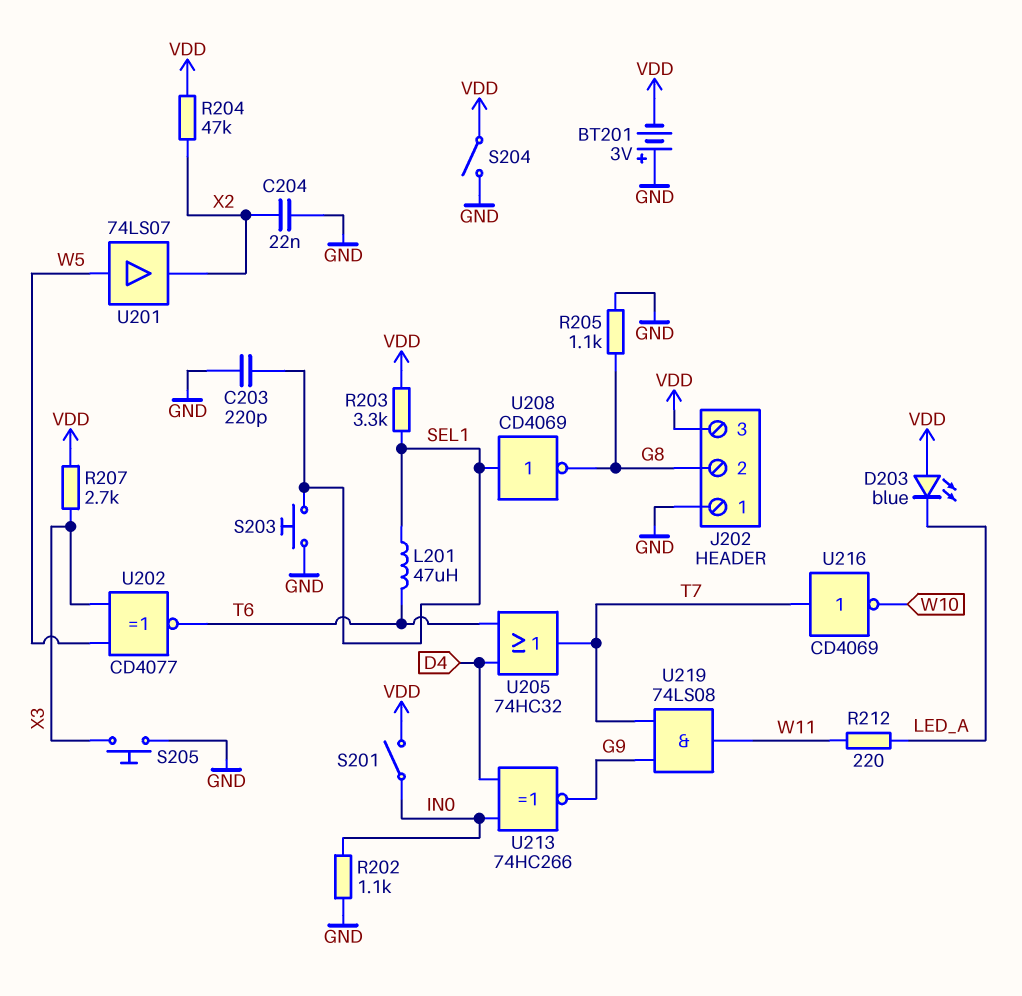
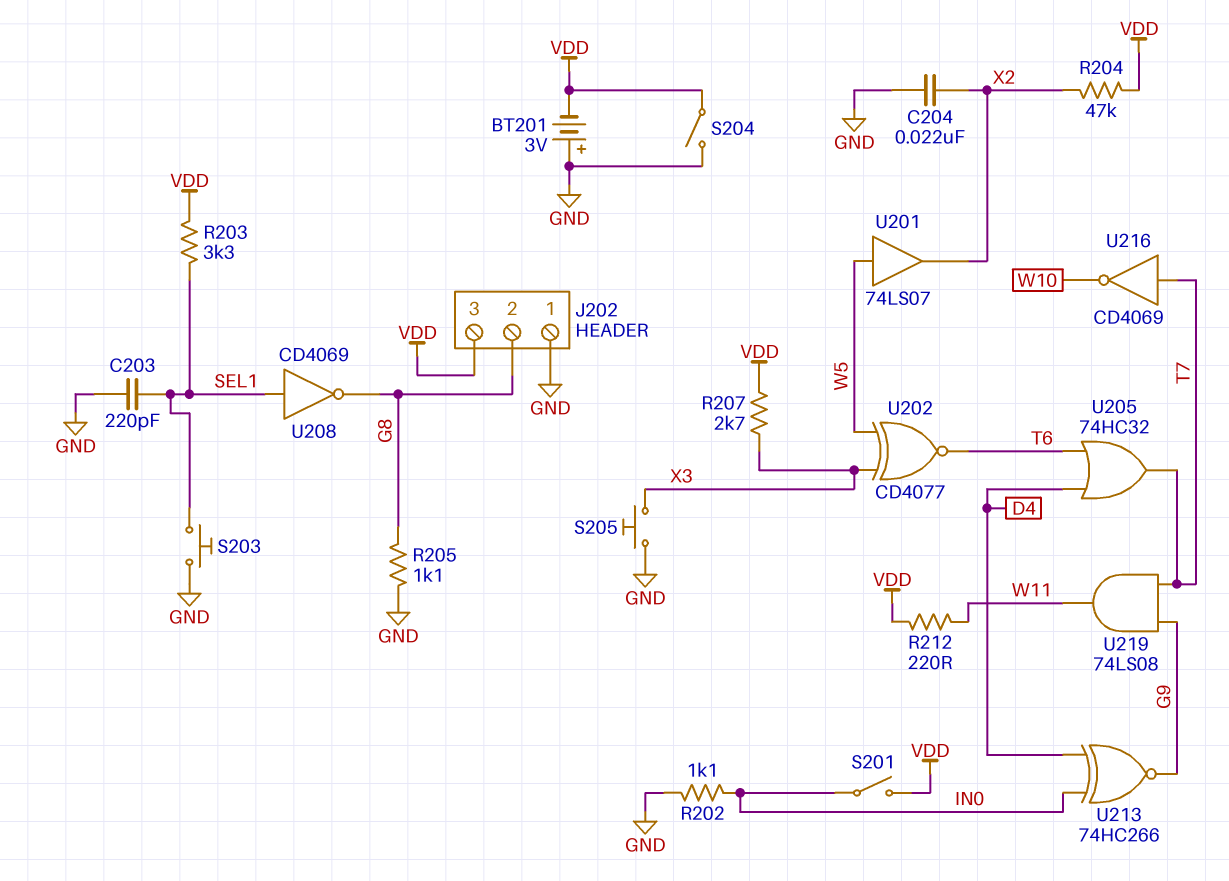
D203: LED blue (A VDD, K LED_A) -> none
L201: 47uH (SEL1, T6) -> none
R212: 220 (LED_A, W11) -> 220 (VDD, W11)

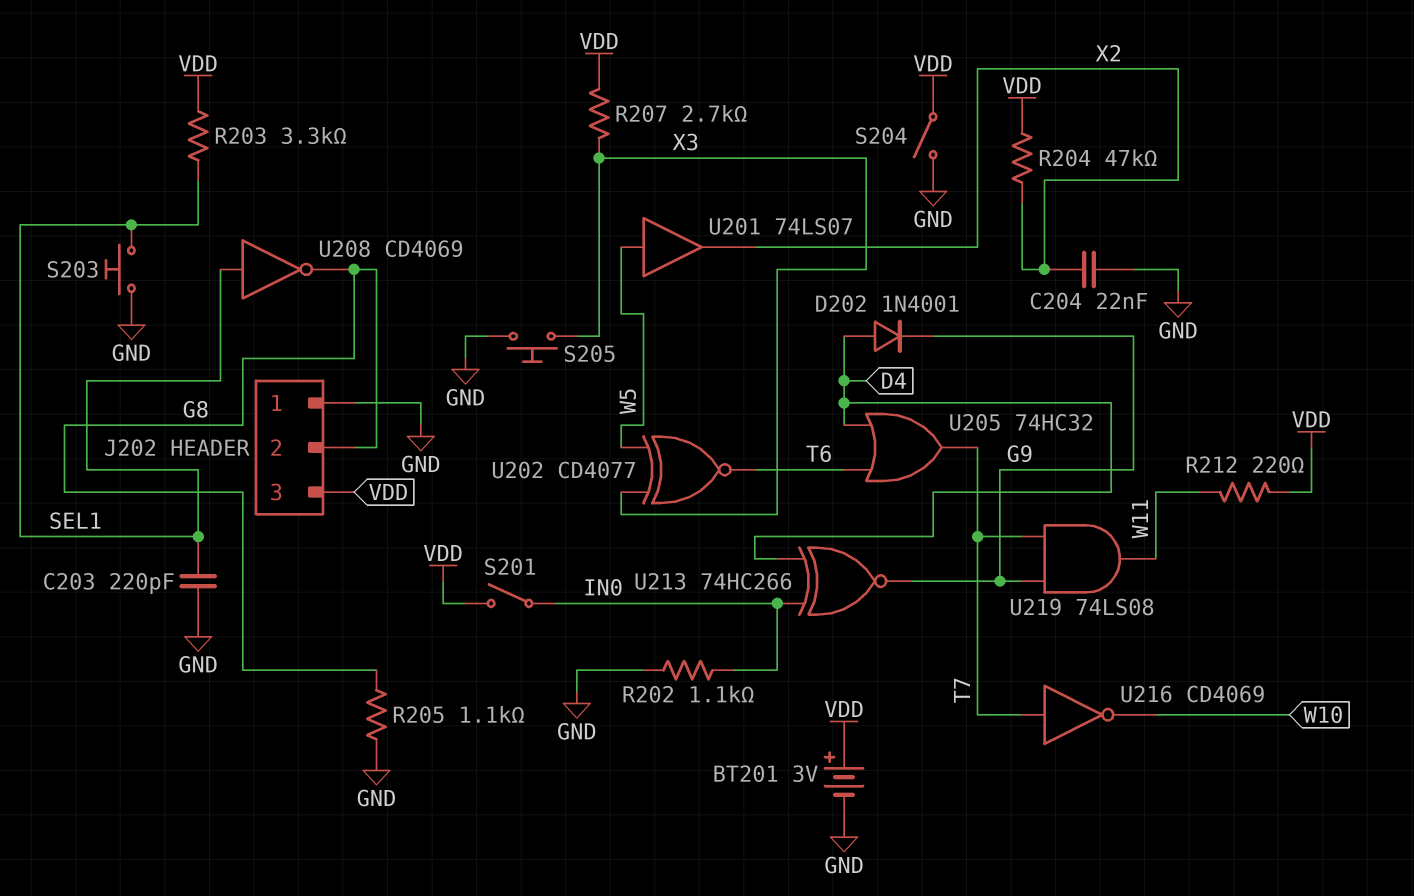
BT201: 3V (plus GND, minus VDD) -> 3V (plus VDD, minus GND)
D202: none -> diode 1N4001 (A D4, K G9)

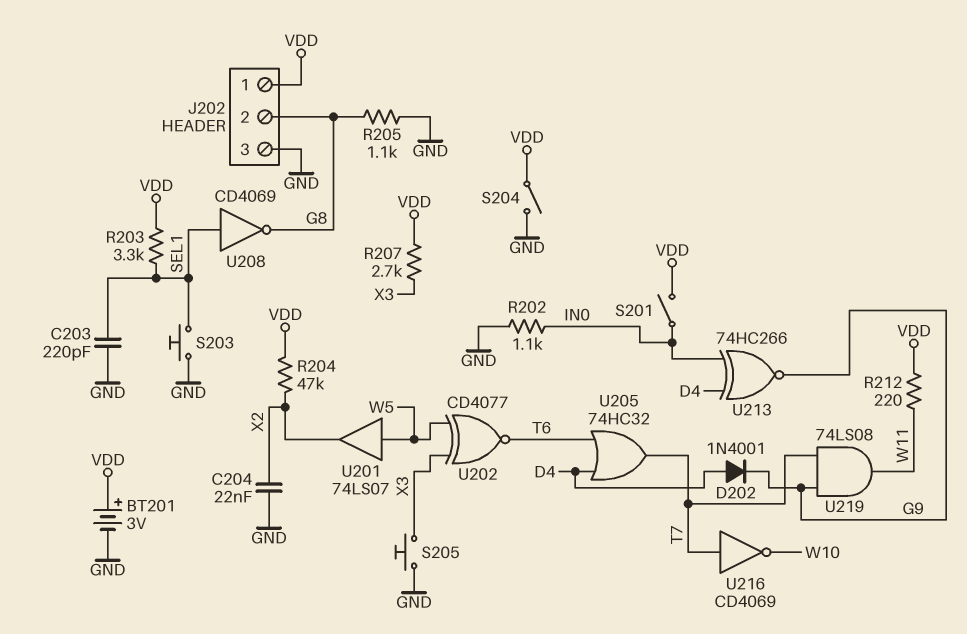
J202 pin 1: GND -> VDD
J202 pin 3: VDD -> GND

